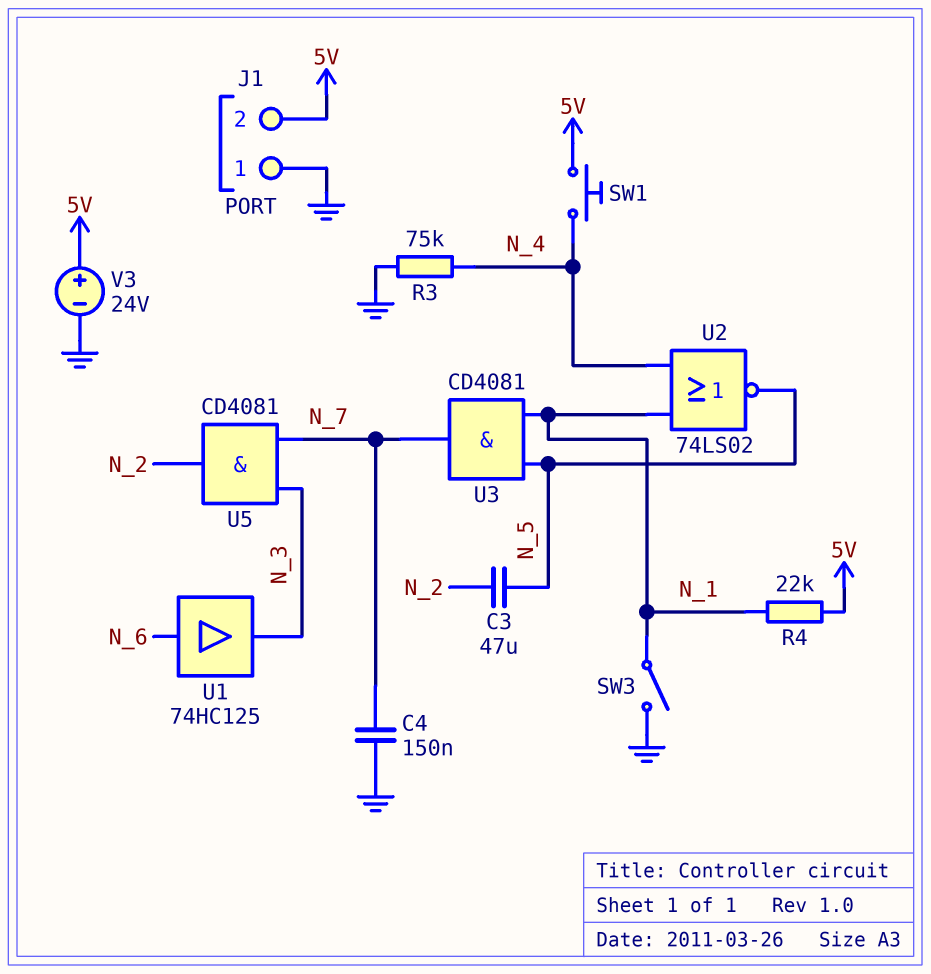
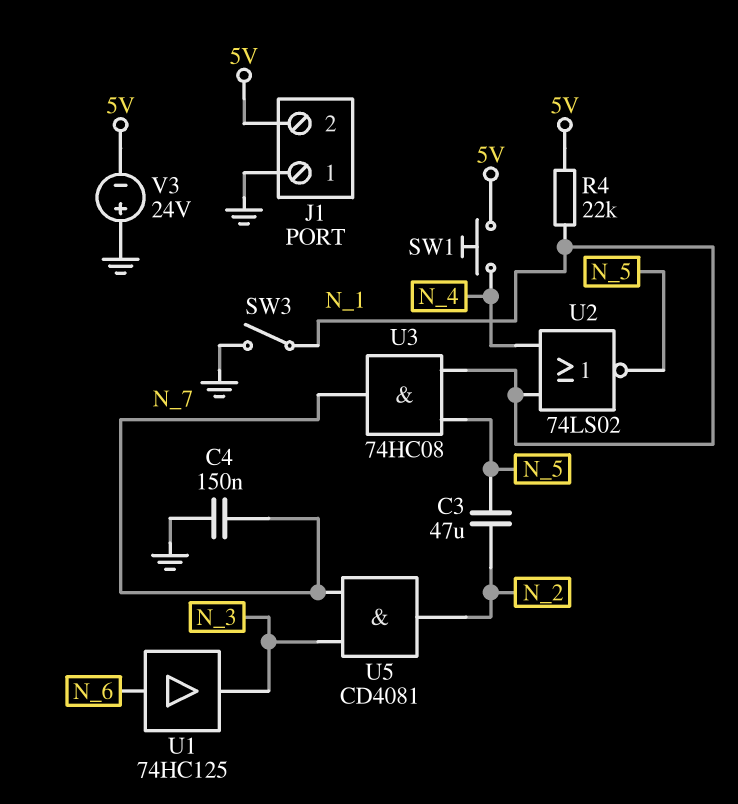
R3: 75k (GND, N_4) -> none
U3: AND CD4081 (in N_1, in N_5, out N_7) -> AND 74HC08 (in N_1, in N_5, out N_7)
V3: 24V (plus 5V, minus GND) -> 24V (plus GND, minus 5V)

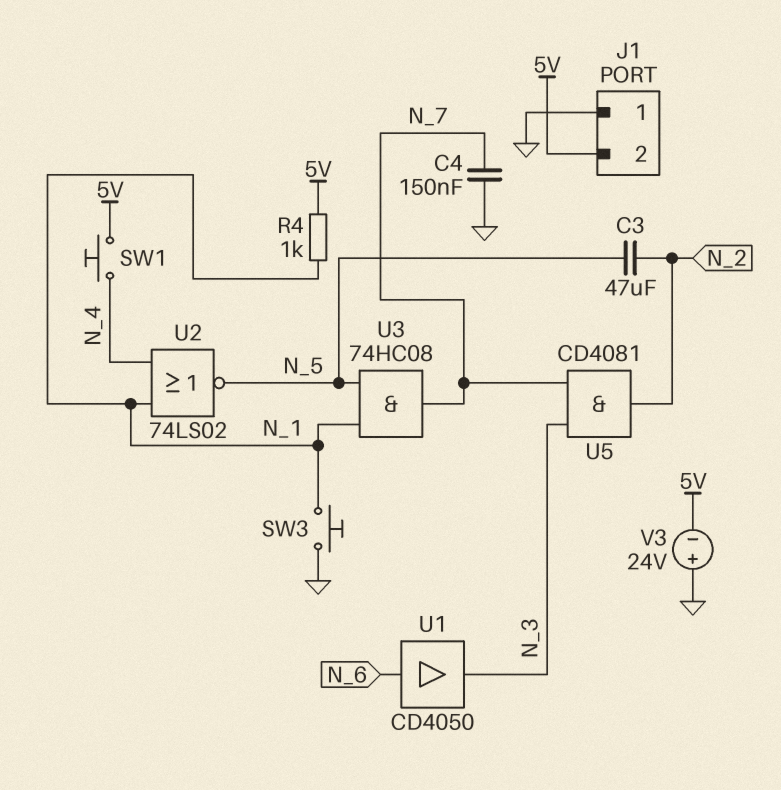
R4: 22k (5V, N_1) -> 1k (5V, N_1)
SW3: switch (GND, N_1) -> button (GND, N_1)
U1: buffer 74HC125 (in N_6, out N_3) -> buffer CD4050 (in N_6, out N_3)

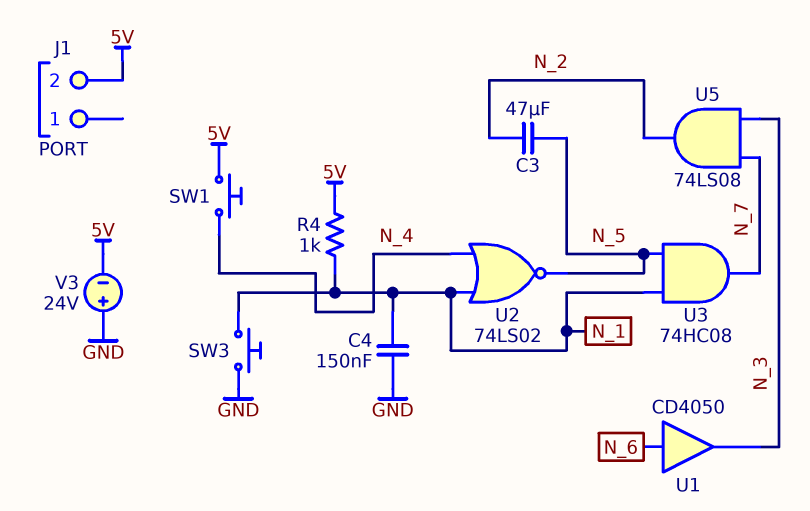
C4: 150nF (GND, N_7) -> 150nF (GND, N_1)
J1 pin 1: GND -> none
U5: AND CD4081 (in N_3, in N_7, out N_2) -> AND 74LS08 (in N_3, in N_7, out N_2)

